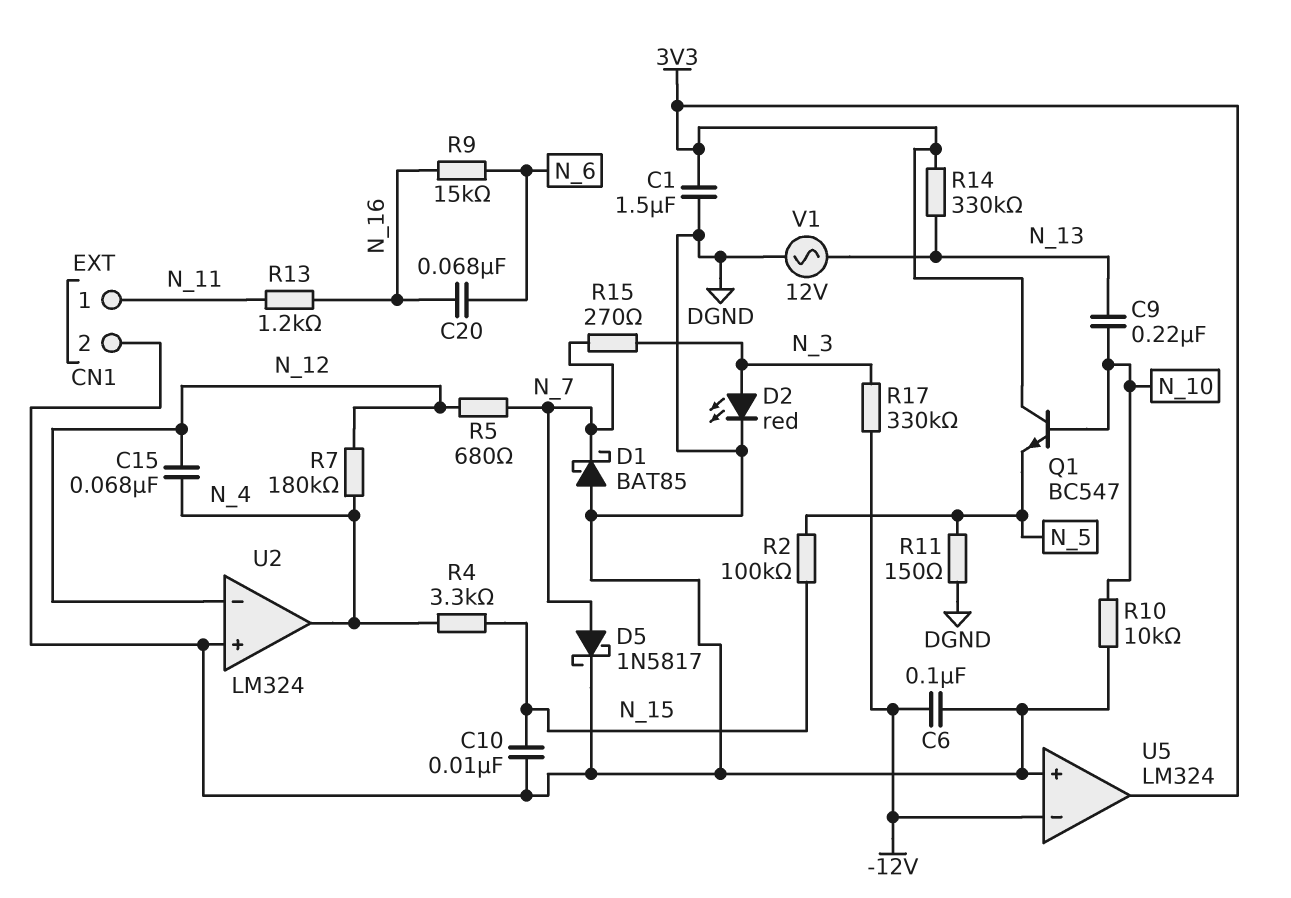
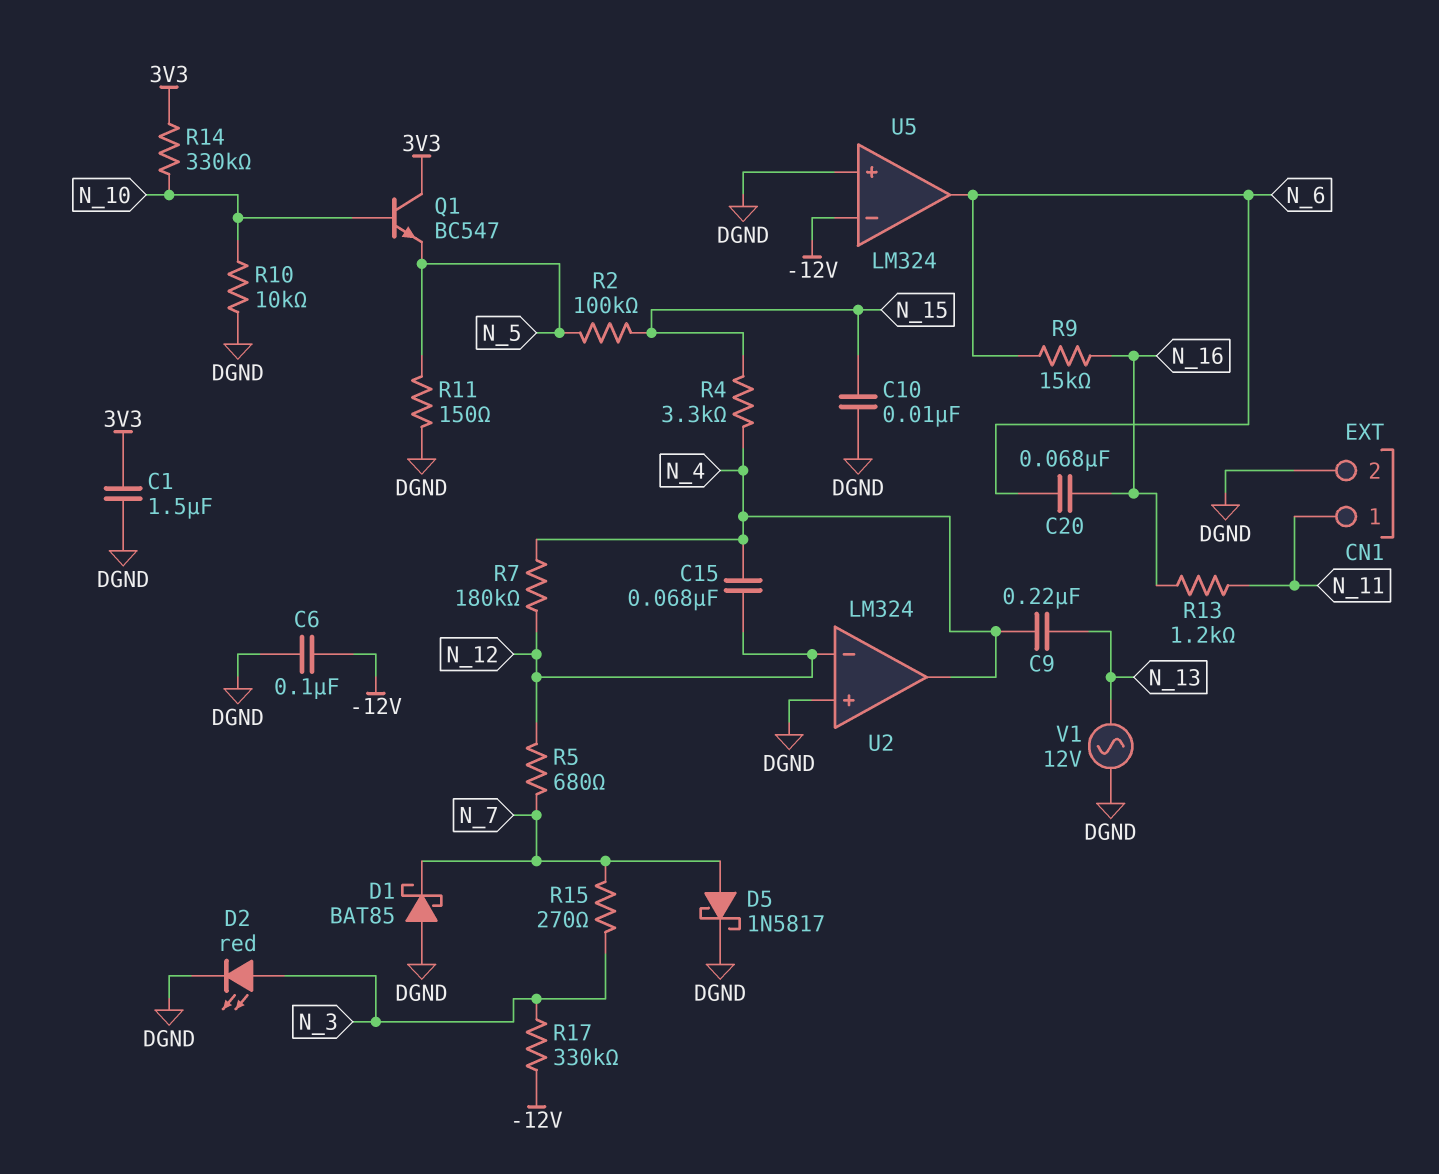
C9: 220nF (N_10, N_13) -> 220nF (N_4, N_13)
R14: 330k (3V3, N_13) -> 330k (3V3, N_10)
U5 pin out: 3V3 -> N_6

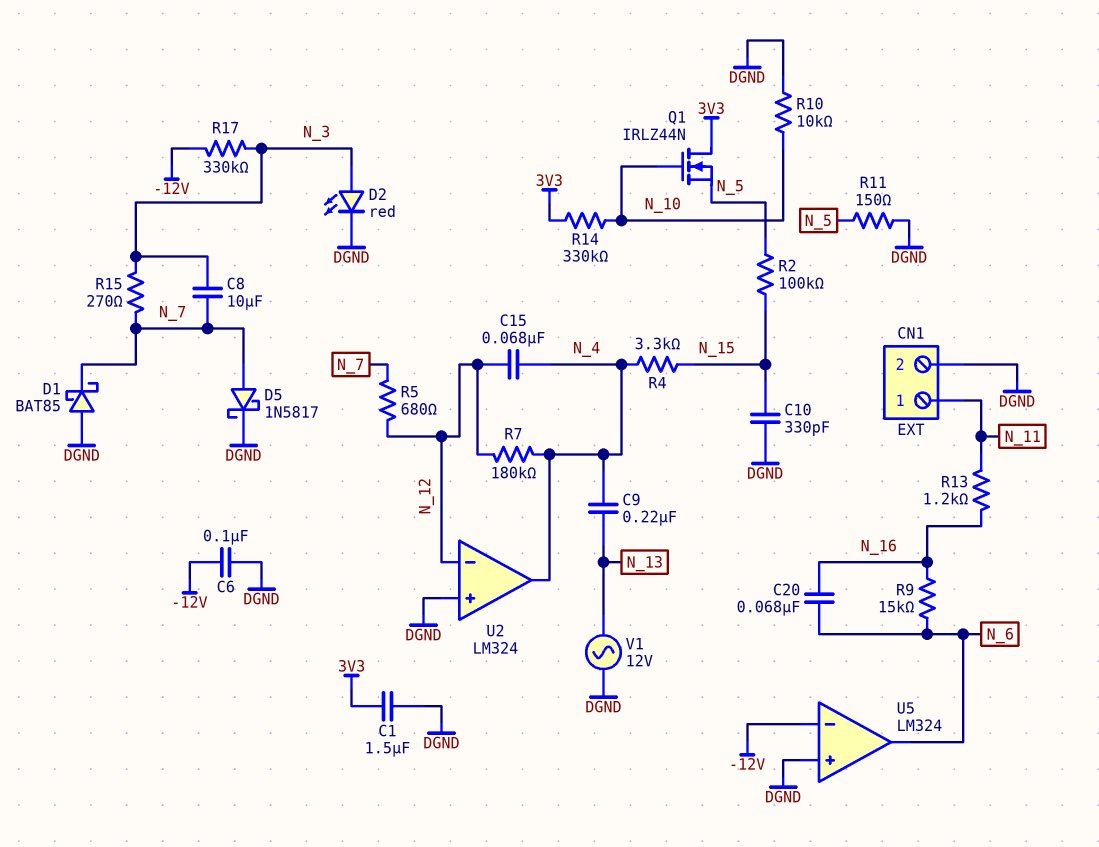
C8: none -> 10uF (N_3, N_7)
C10: 10nF (DGND, N_15) -> 330pF (DGND, N_15)
Q1: NPN BC547 (B N_10, C 3V3, E N_5) -> NMOS IRLZ44N (G N_10, D 3V3, S N_5)

